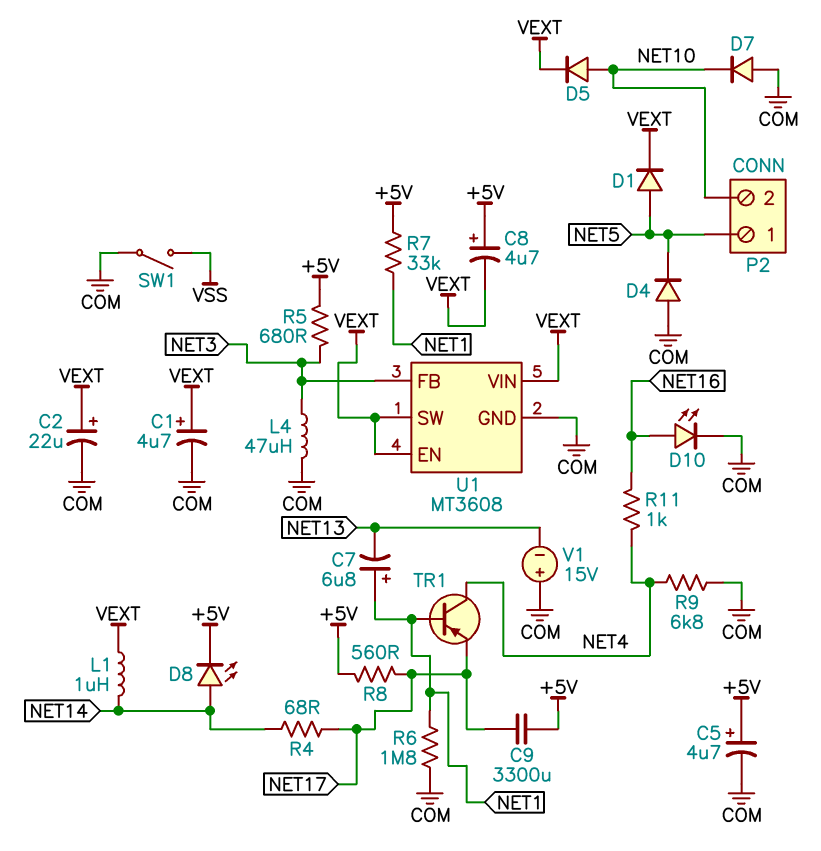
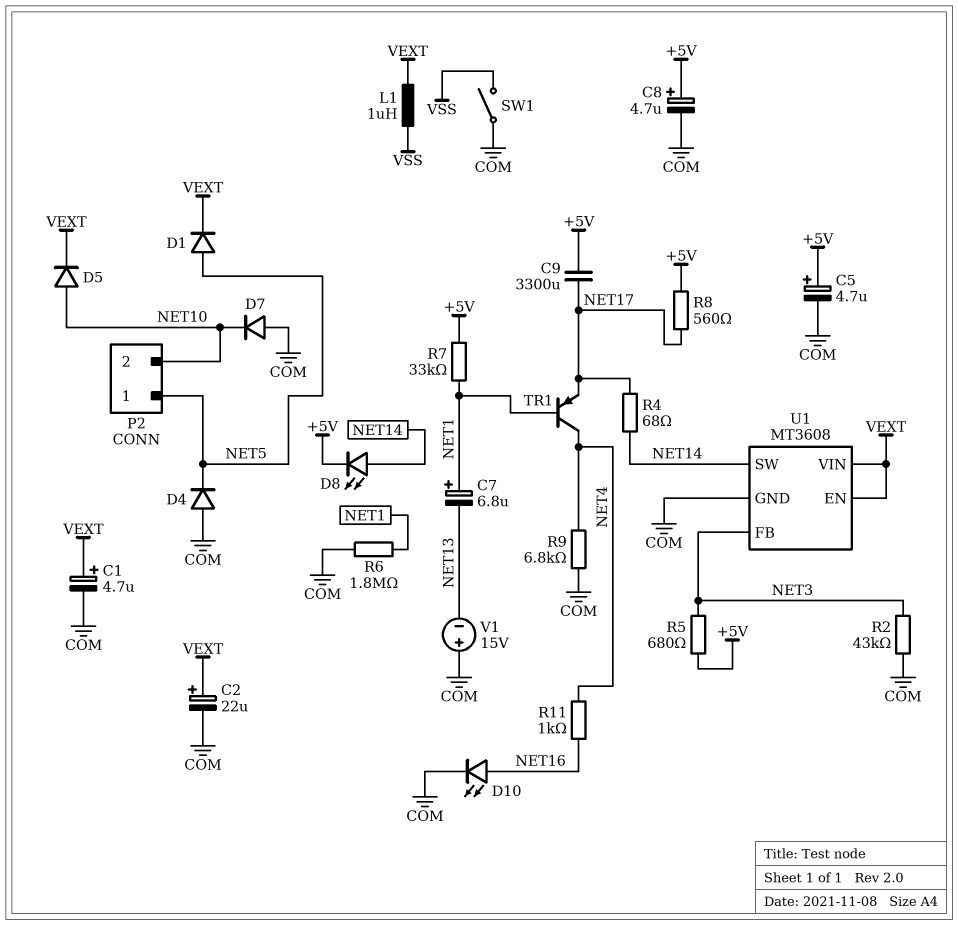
C8: 4.7uF (plus +5V, minus VEXT) -> 4.7uF (plus +5V, minus COM)
L1: 1uH (NET14, VEXT) -> 1uH (VEXT, VSS)
L4: 47uH (COM, NET3) -> none
R2: none -> 43k (COM, NET3)
U1 pin SW: VEXT -> NET14

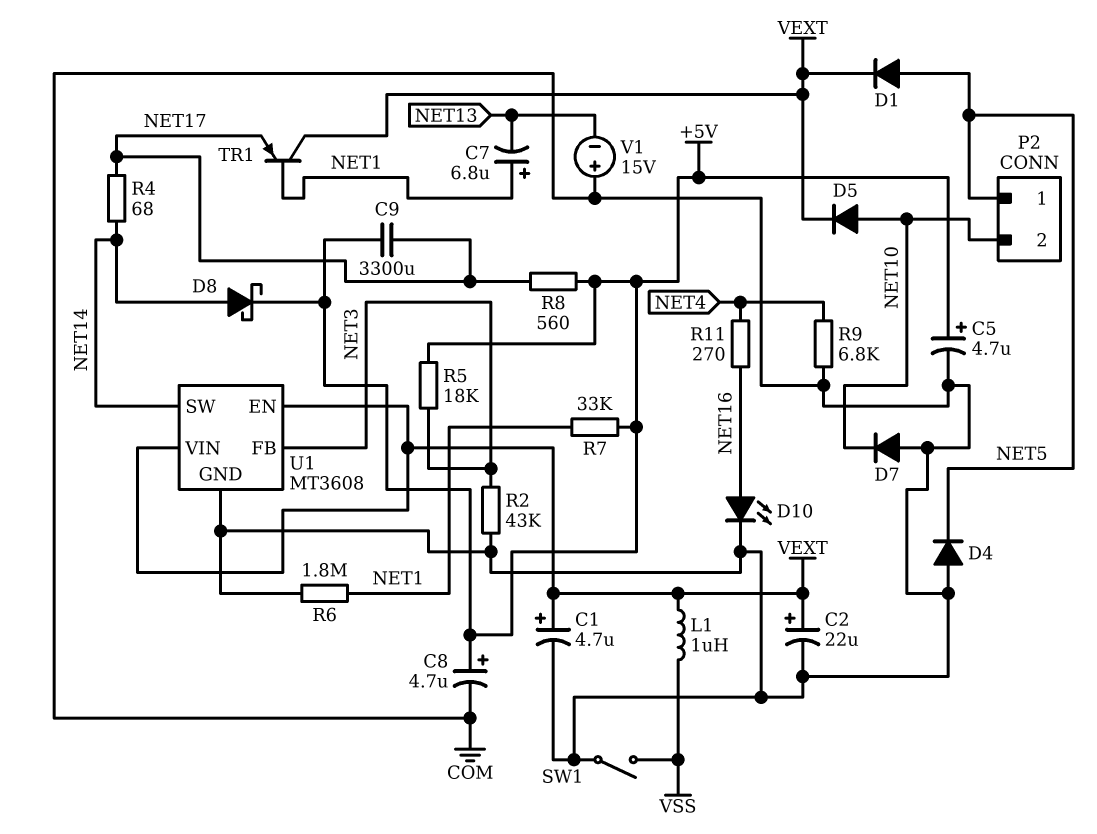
D8: LED (A NET14, K +5V) -> schottky (A NET14, K +5V)
R5: 680 (+5V, NET3) -> 18k (+5V, NET3)
R11: 1k (NET4, NET16) -> 270 (NET4, NET16)
TR1: PNP (B NET1, C NET4, E NET17) -> PNP (B NET1, C VEXT, E NET17)

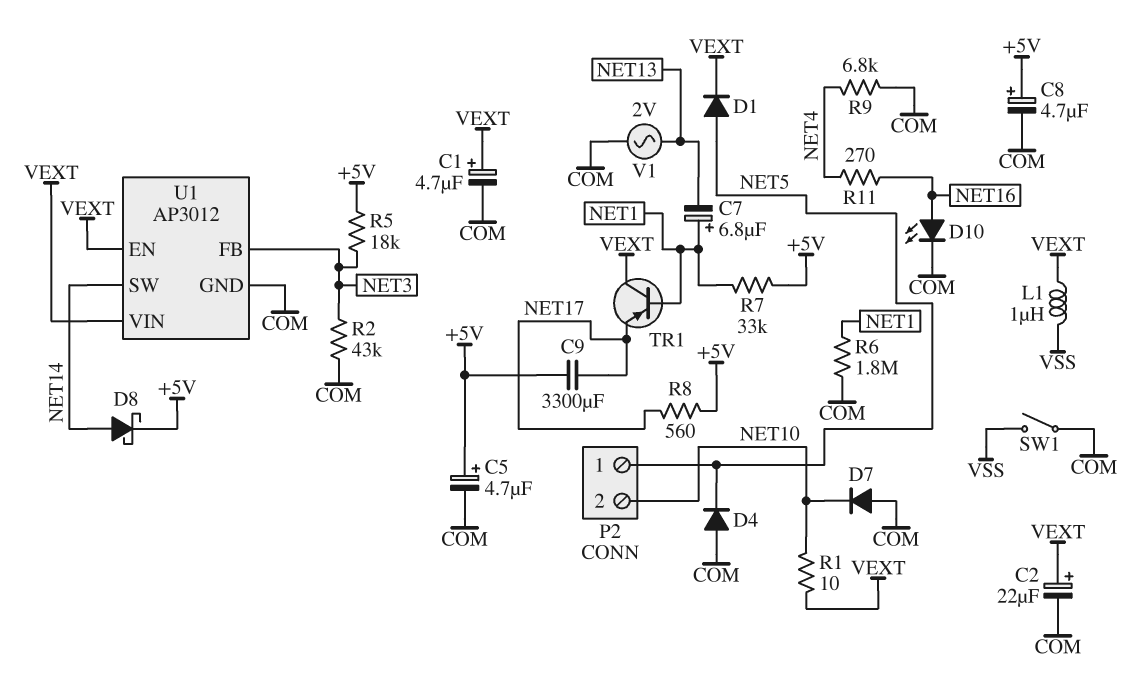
D5: diode (A NET10, K VEXT) -> none
R1: none -> 10 (NET10, VEXT)
R4: 68 (NET14, NET17) -> none
U1: MT3608 -> AP3012
V1: 15V (plus COM, minus NET13) -> AC 2V (COM, NET13)

